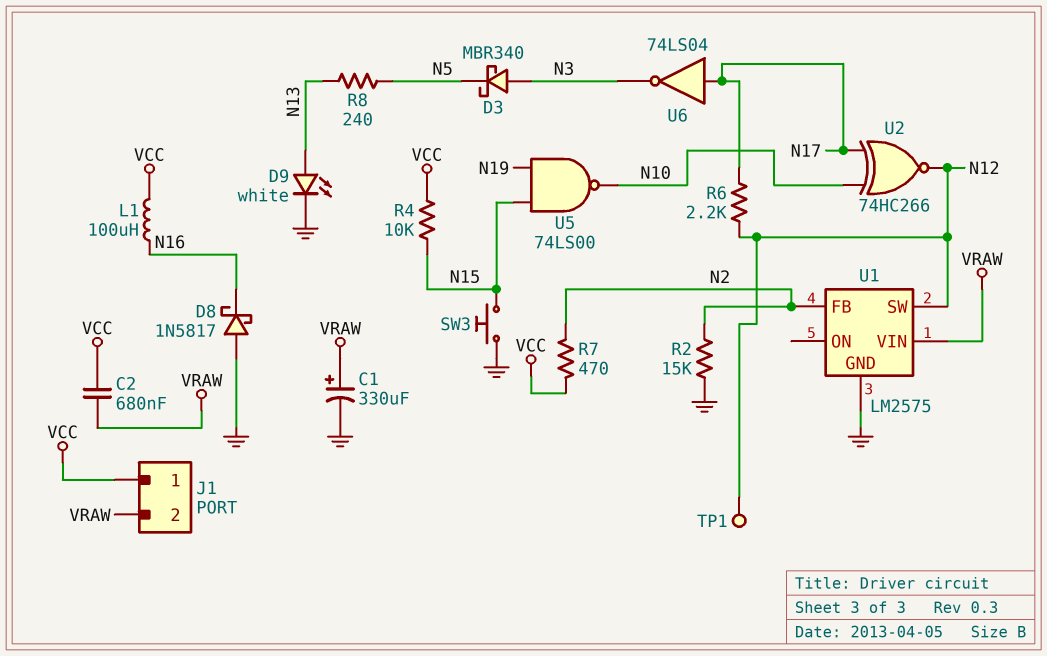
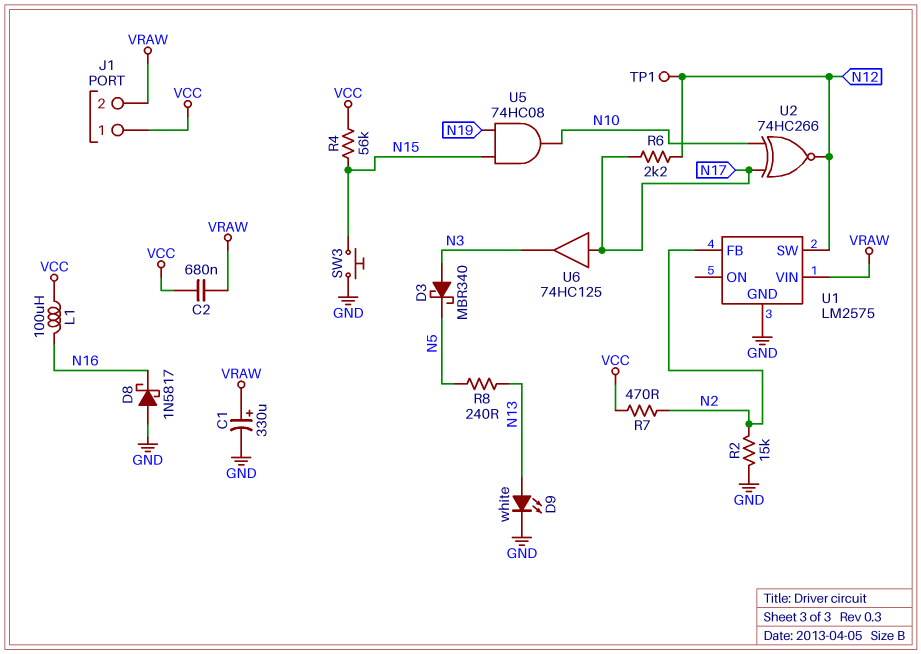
R4: 10k (N15, VCC) -> 56k (N15, VCC)
U5: NAND 74LS00 (in N15, in N19, out N10) -> AND 74HC08 (in N15, in N19, out N10)
U6: NOT 74LS04 (in N17, out N3) -> buffer 74HC125 (in N17, out N3)

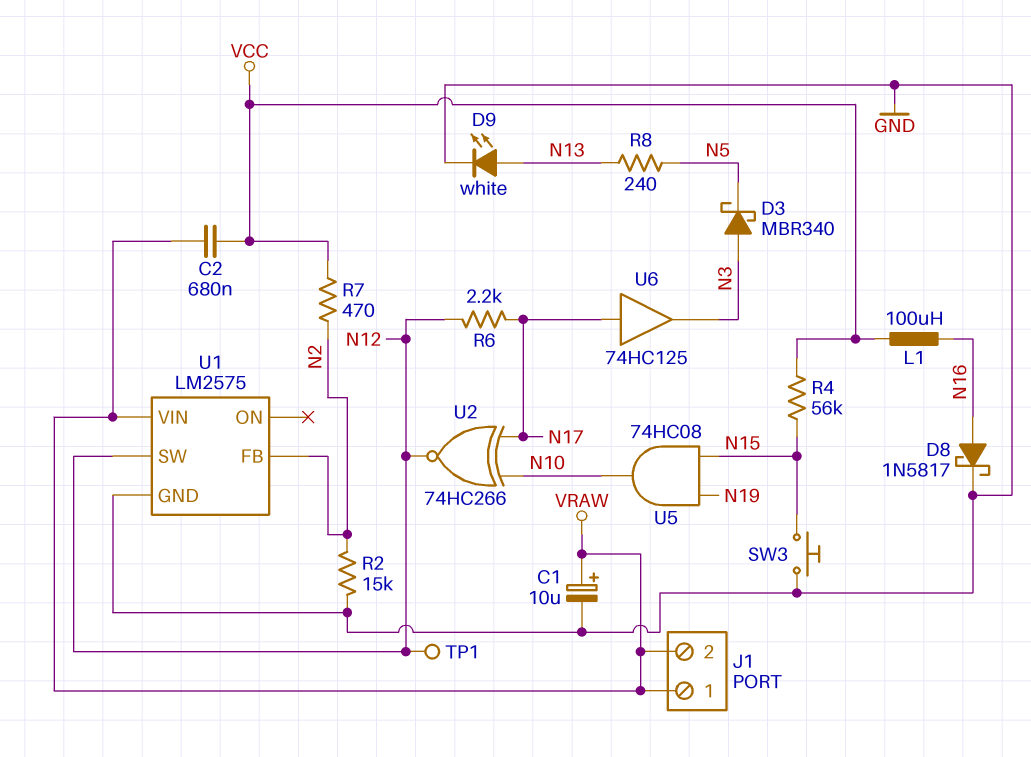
C1: 330uF (plus VRAW, minus GND) -> 10uF (plus VRAW, minus GND)
D8: schottky 1N5817 (A GND, K N16) -> schottky 1N5817 (A N16, K GND)
J1 pin 1: VCC -> VRAW

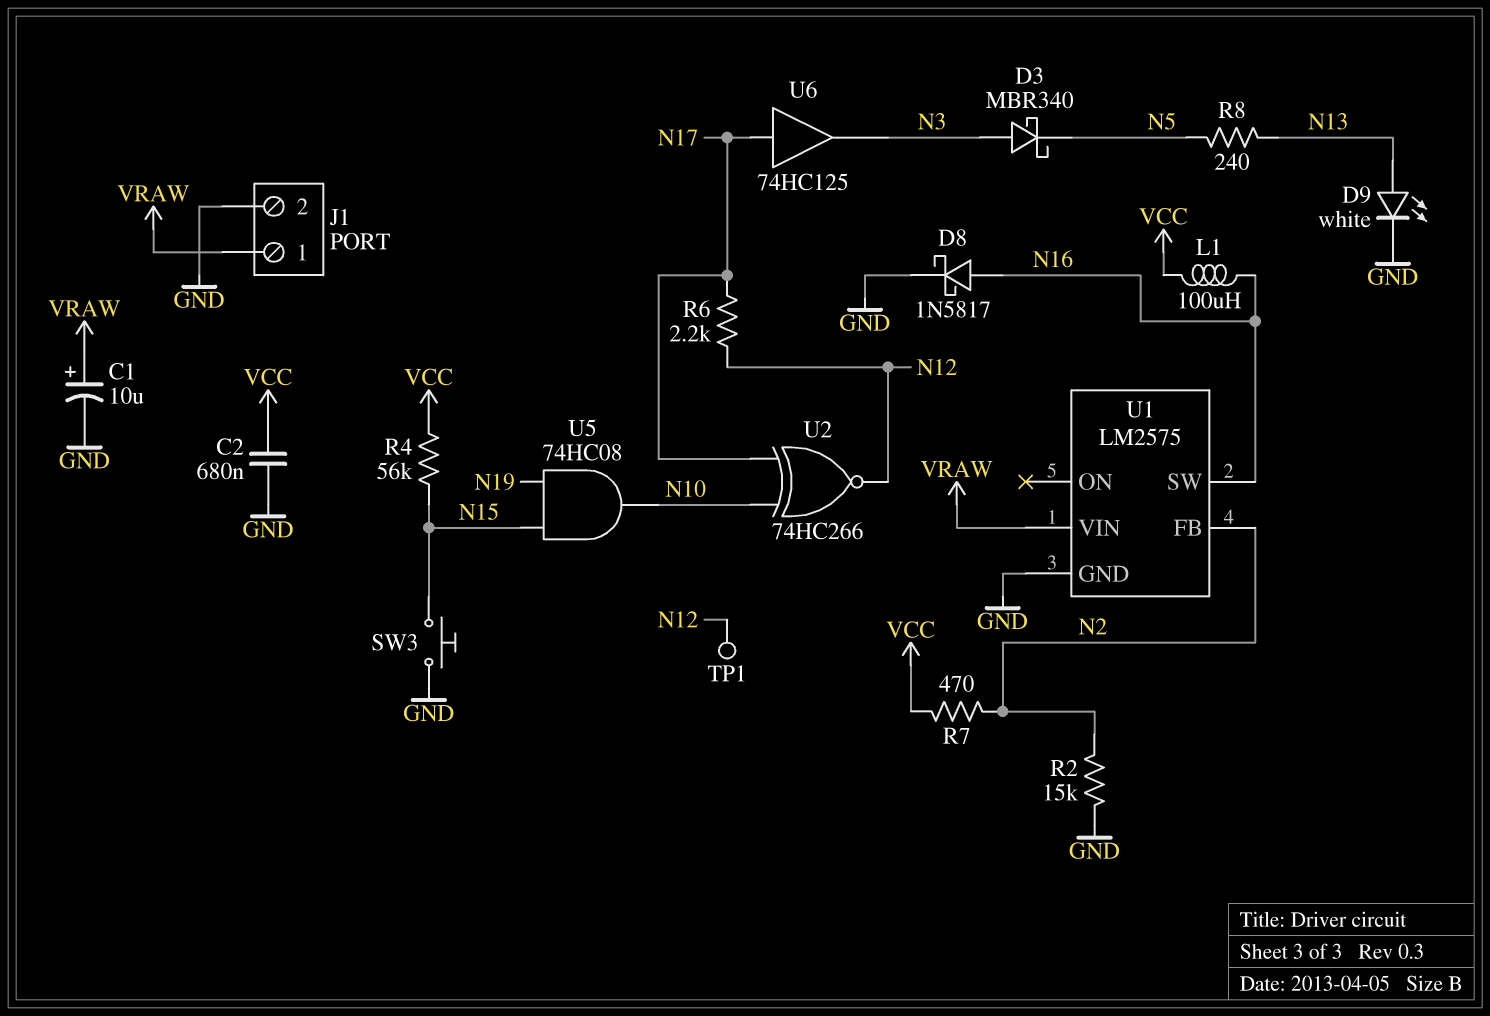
C2: 680nF (VCC, VRAW) -> 680nF (GND, VCC)
J1 pin 2: VRAW -> GND
U1 pin SW: N12 -> N16

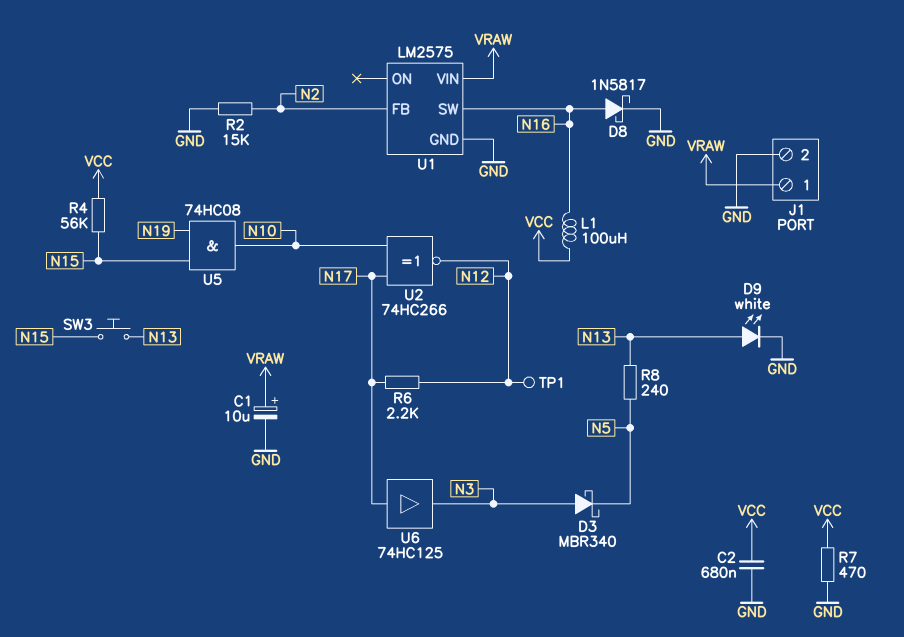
R7: 470 (N2, VCC) -> 470 (GND, VCC)
SW3: button (GND, N15) -> button (N13, N15)

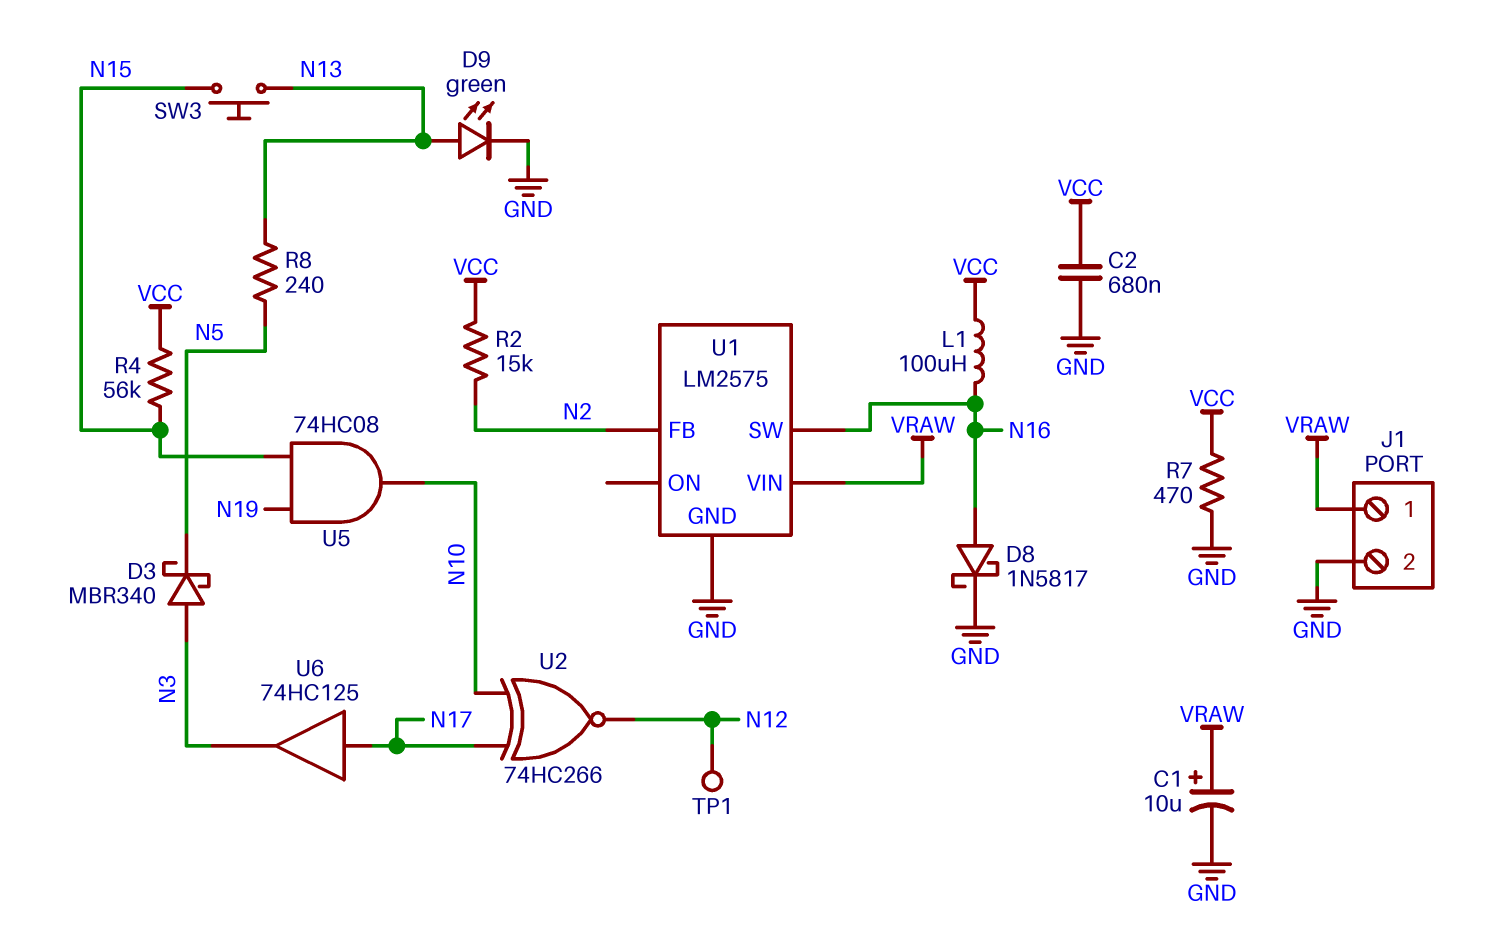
D9: LED white (A N13, K GND) -> LED green (A N13, K GND)
R2: 15k (GND, N2) -> 15k (N2, VCC)
R6: 2.2k (N12, N17) -> none

